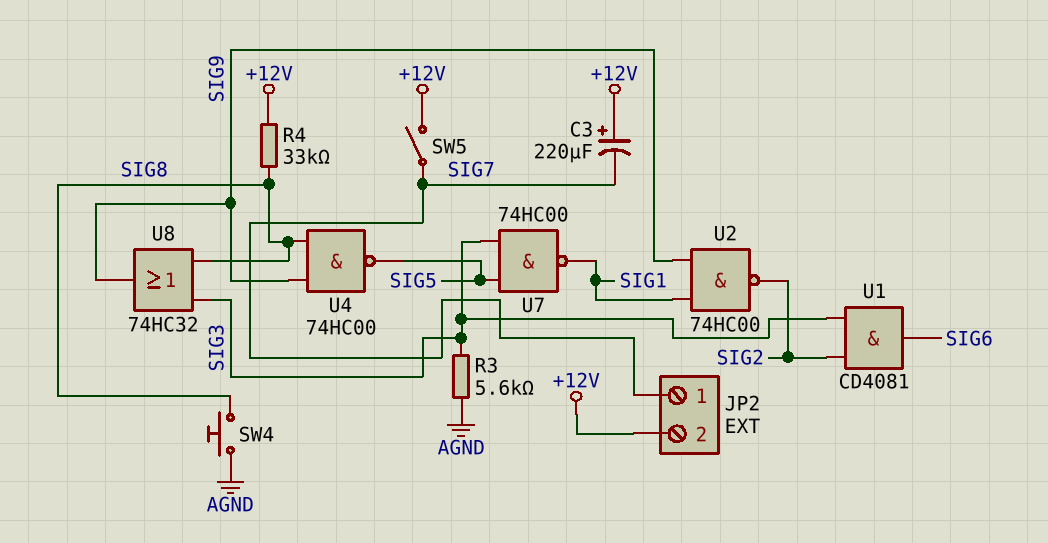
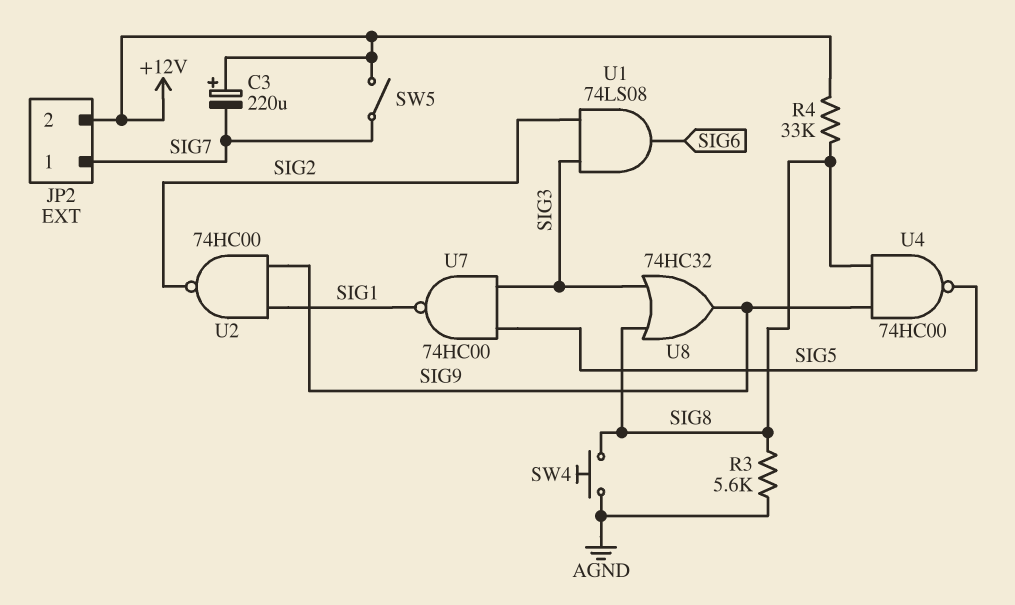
R3: 5.6k (AGND, SIG3) -> 5.6k (AGND, SIG8)
U1: AND CD4081 (in SIG2, in SIG3, out SIG6) -> AND 74LS08 (in SIG2, in SIG3, out SIG6)

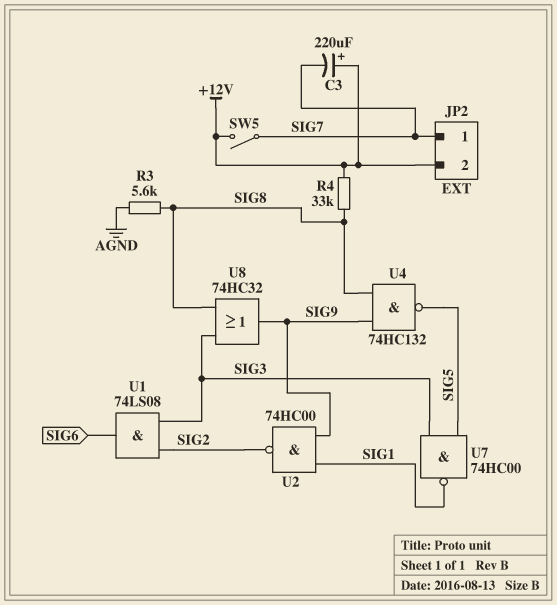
SW4: button (AGND, SIG8) -> none
U4: NAND 74HC00 (in SIG8, in SIG9, out SIG5) -> NAND 74HC132 (in SIG8, in SIG9, out SIG5)

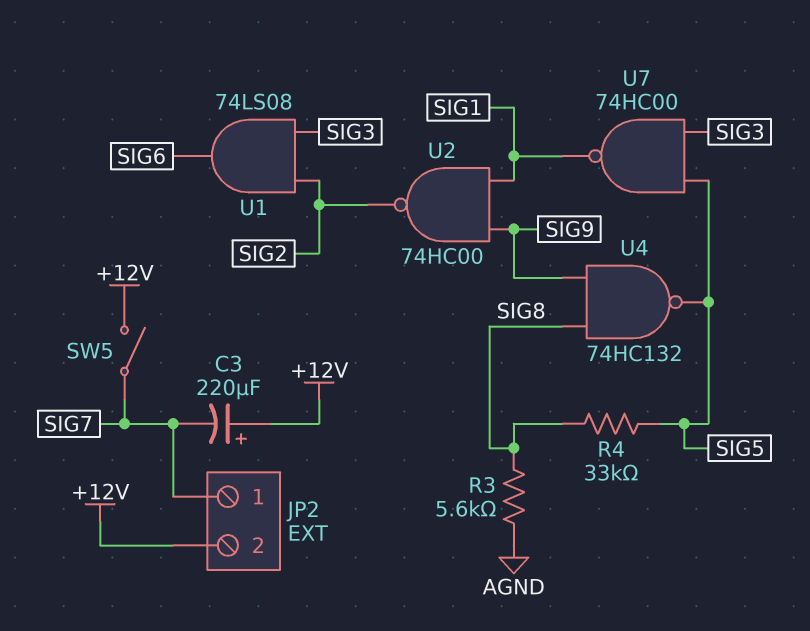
R4: 33k (+12V, SIG8) -> 33k (SIG5, SIG8)
U8: OR 74HC32 (in SIG3, in SIG8, out SIG9) -> none

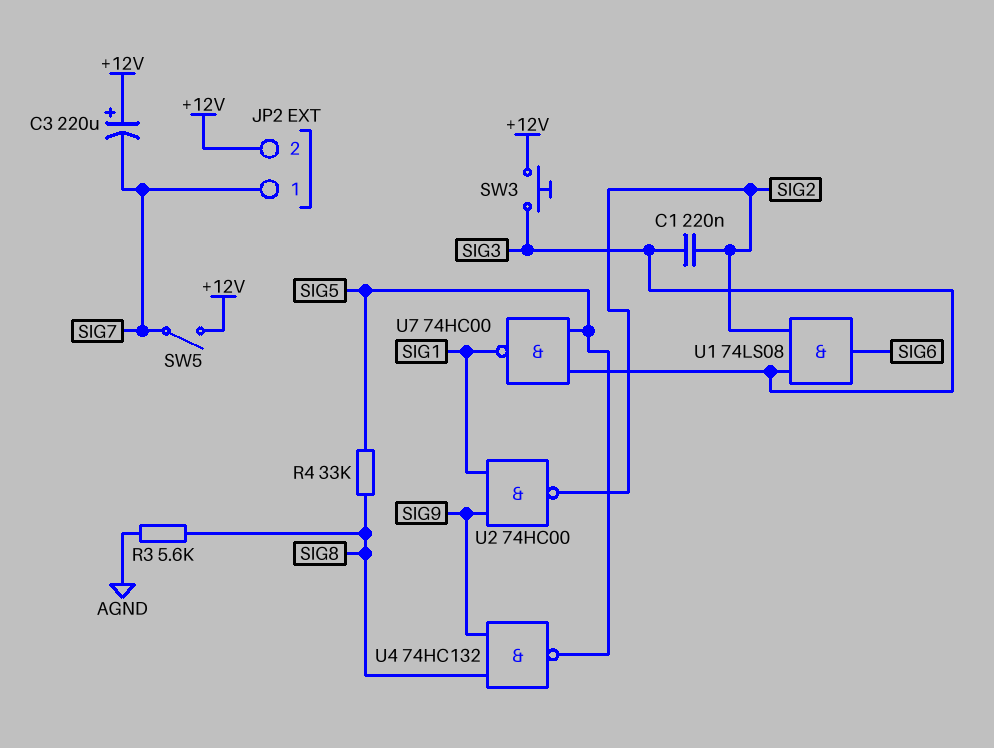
C1: none -> 220nF (SIG2, SIG3)
SW3: none -> button (+12V, SIG3)

